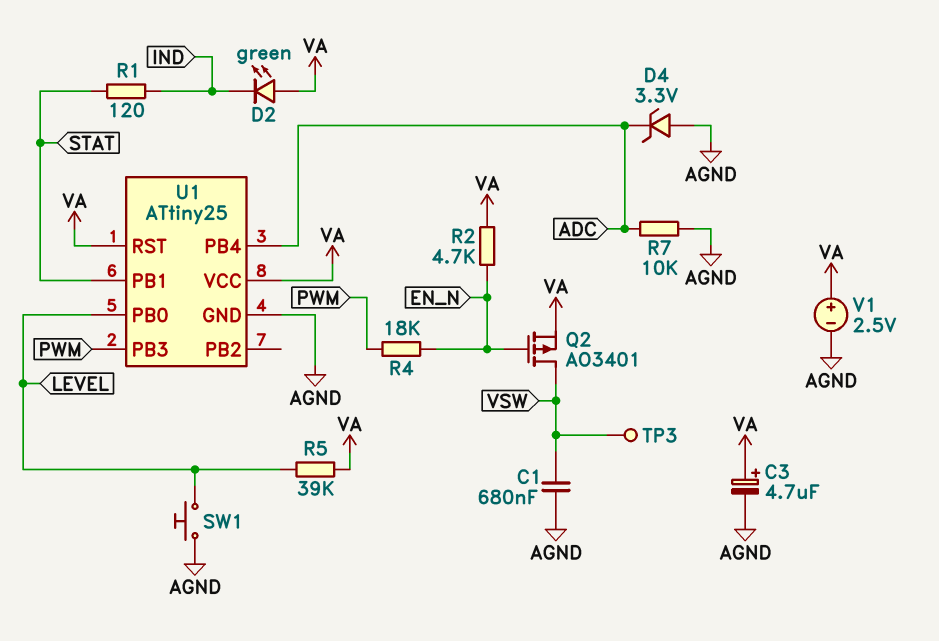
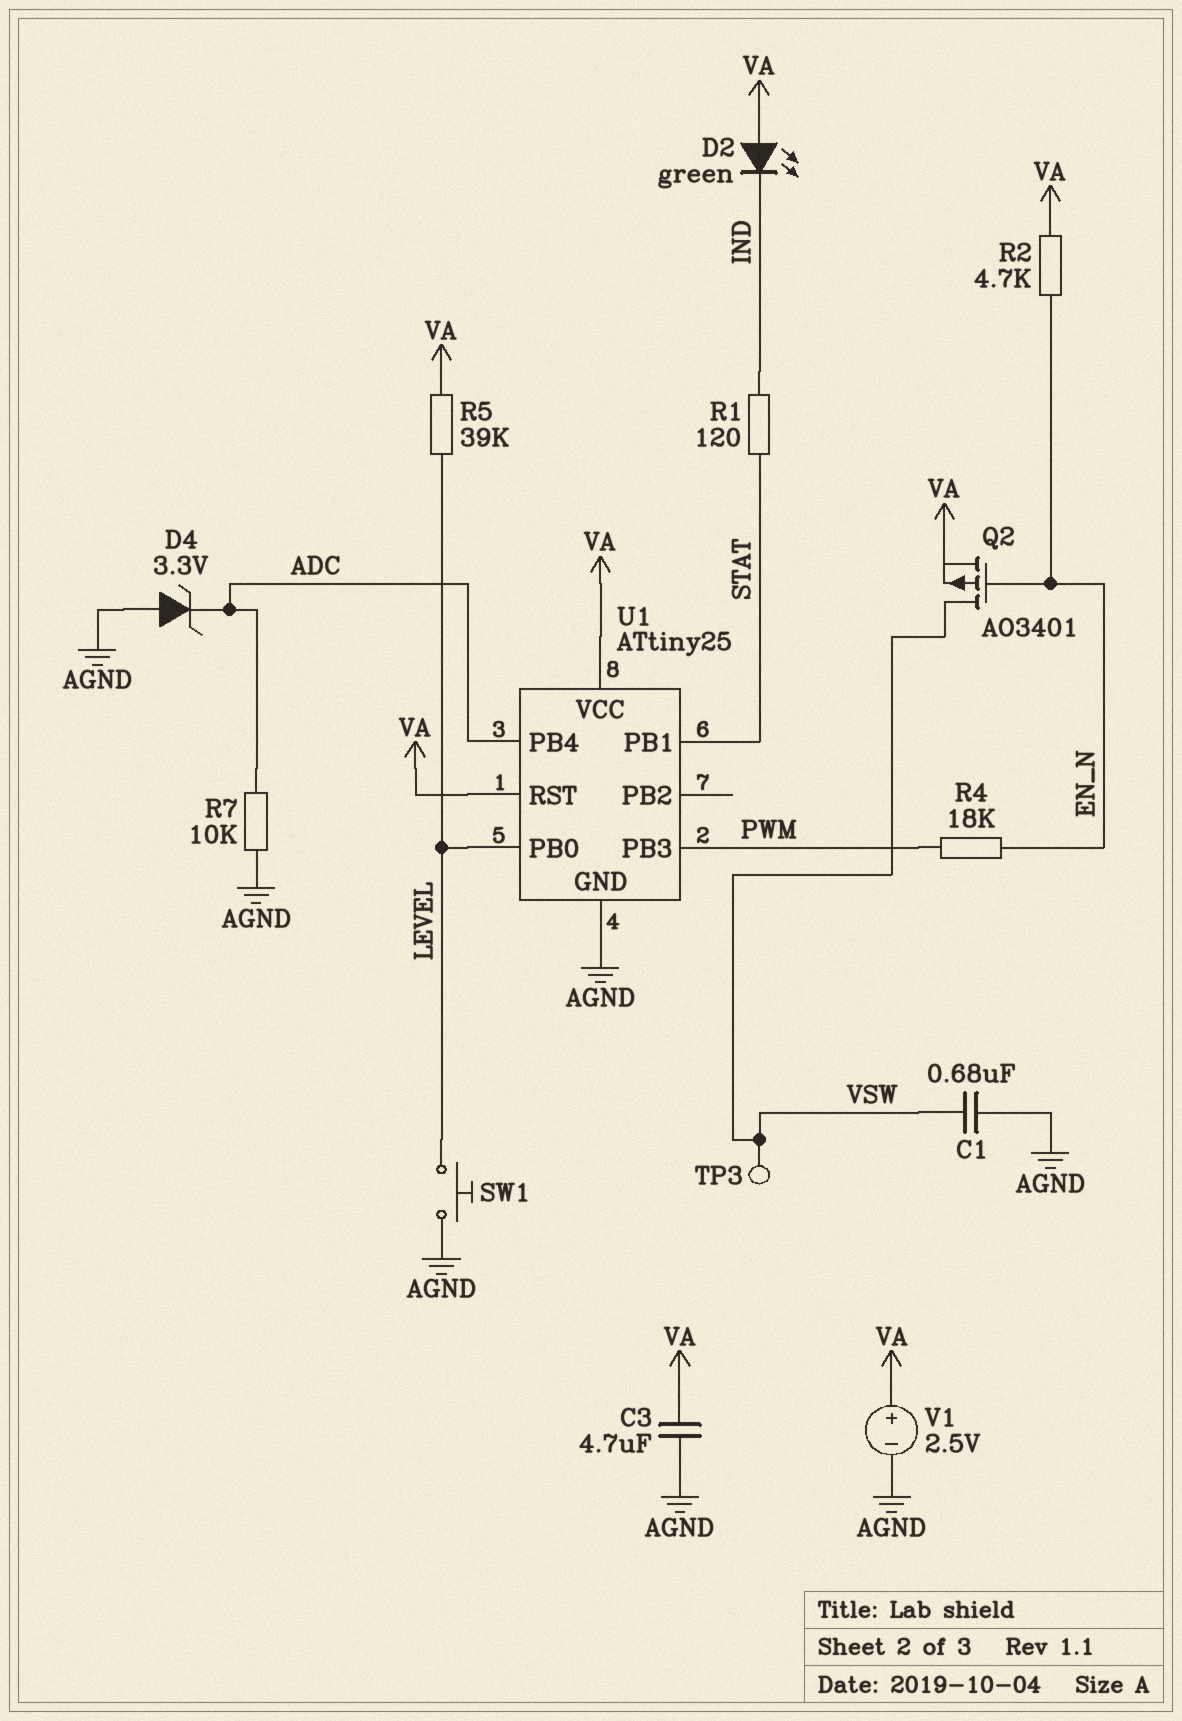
C3: 4.7uF (plus VA, minus AGND) -> 4.7uF (AGND, VA)

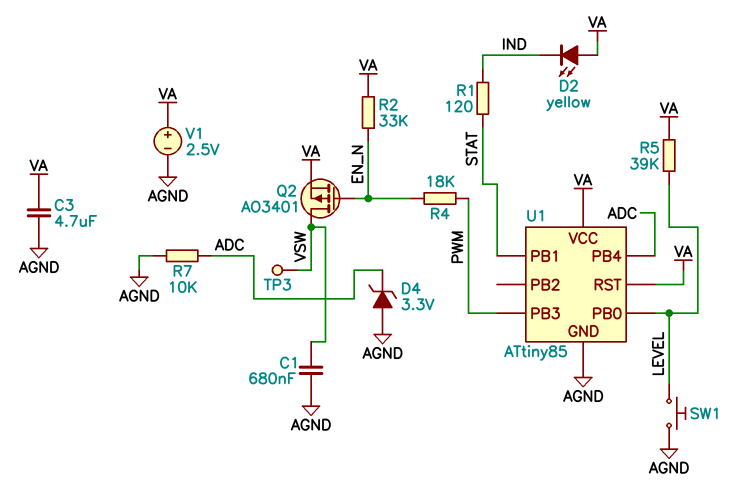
D2: LED green (A VA, K IND) -> LED yellow (A VA, K IND)
R2: 4.7k (EN_N, VA) -> 33k (EN_N, VA)
U1: ATtiny25 -> ATtiny85

